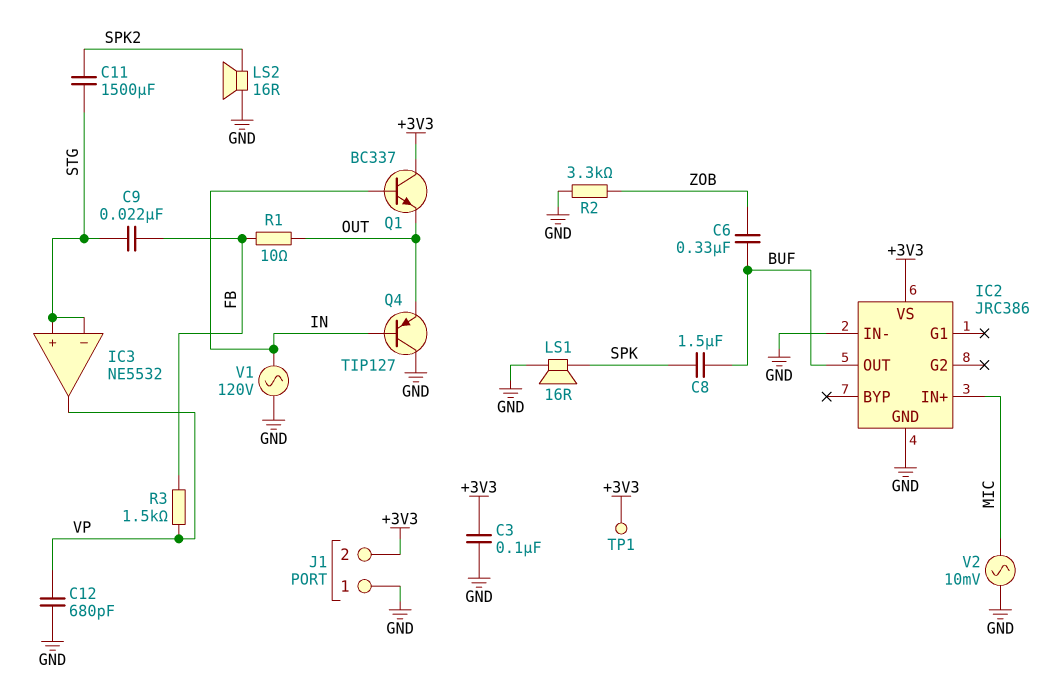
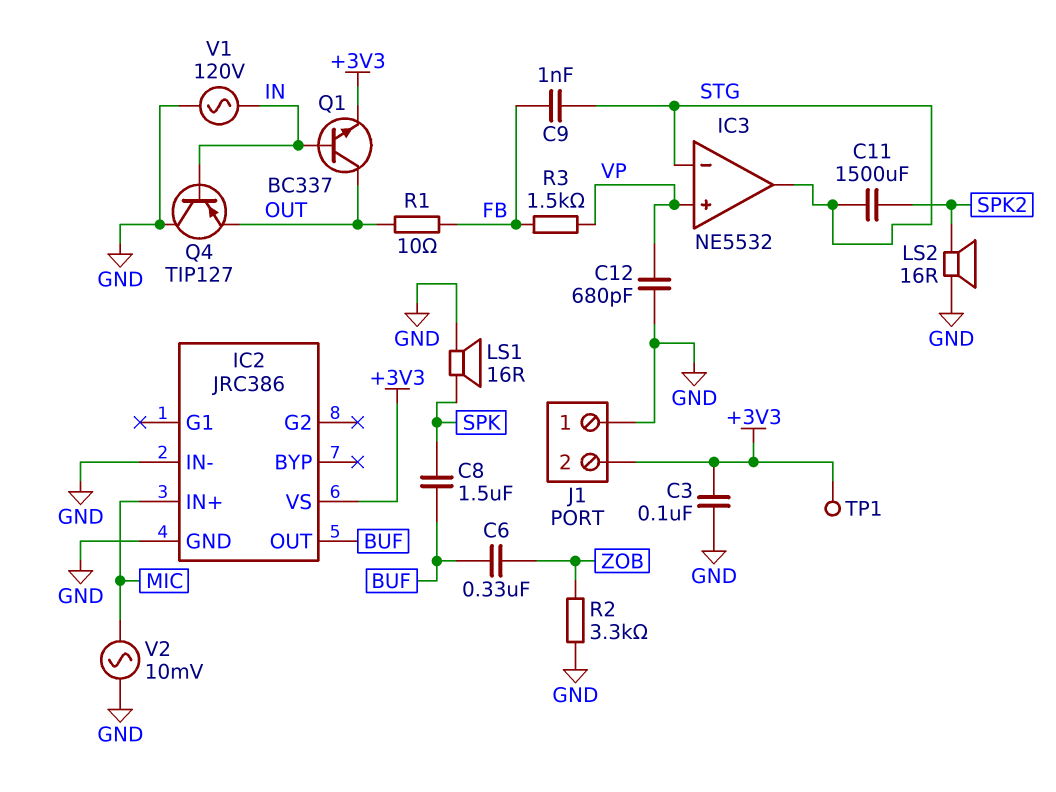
C9: 22nF (FB, STG) -> 1nF (FB, STG)
IC3 pin in+: STG -> VP
IC3 pin out: VP -> STG
Q1: NPN BC337 (B IN, C +3V3, E OUT) -> NPN BC337 (B IN, C OUT, E +3V3)

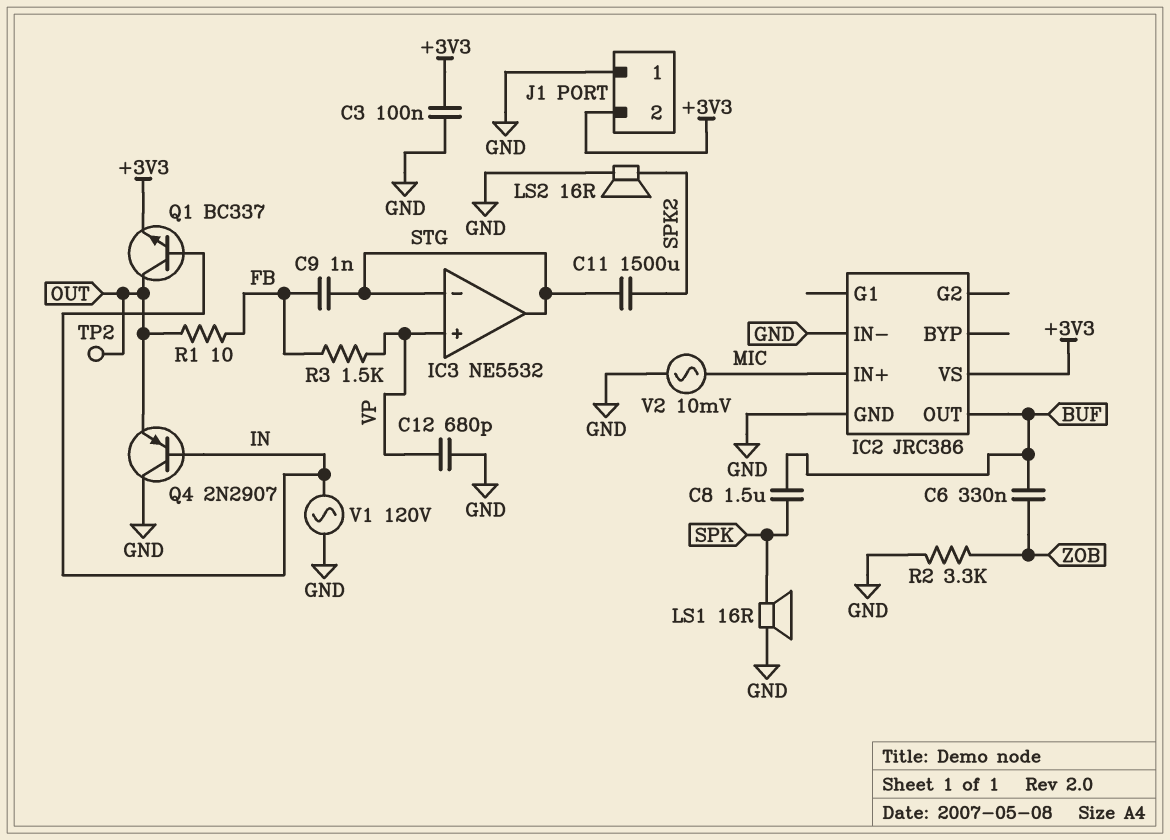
Q4: PNP TIP127 (B IN, C GND, E OUT) -> PNP 2N2907 (B IN, C GND, E OUT)
TP1: test point (+3V3) -> none
TP2: none -> test point (OUT)

